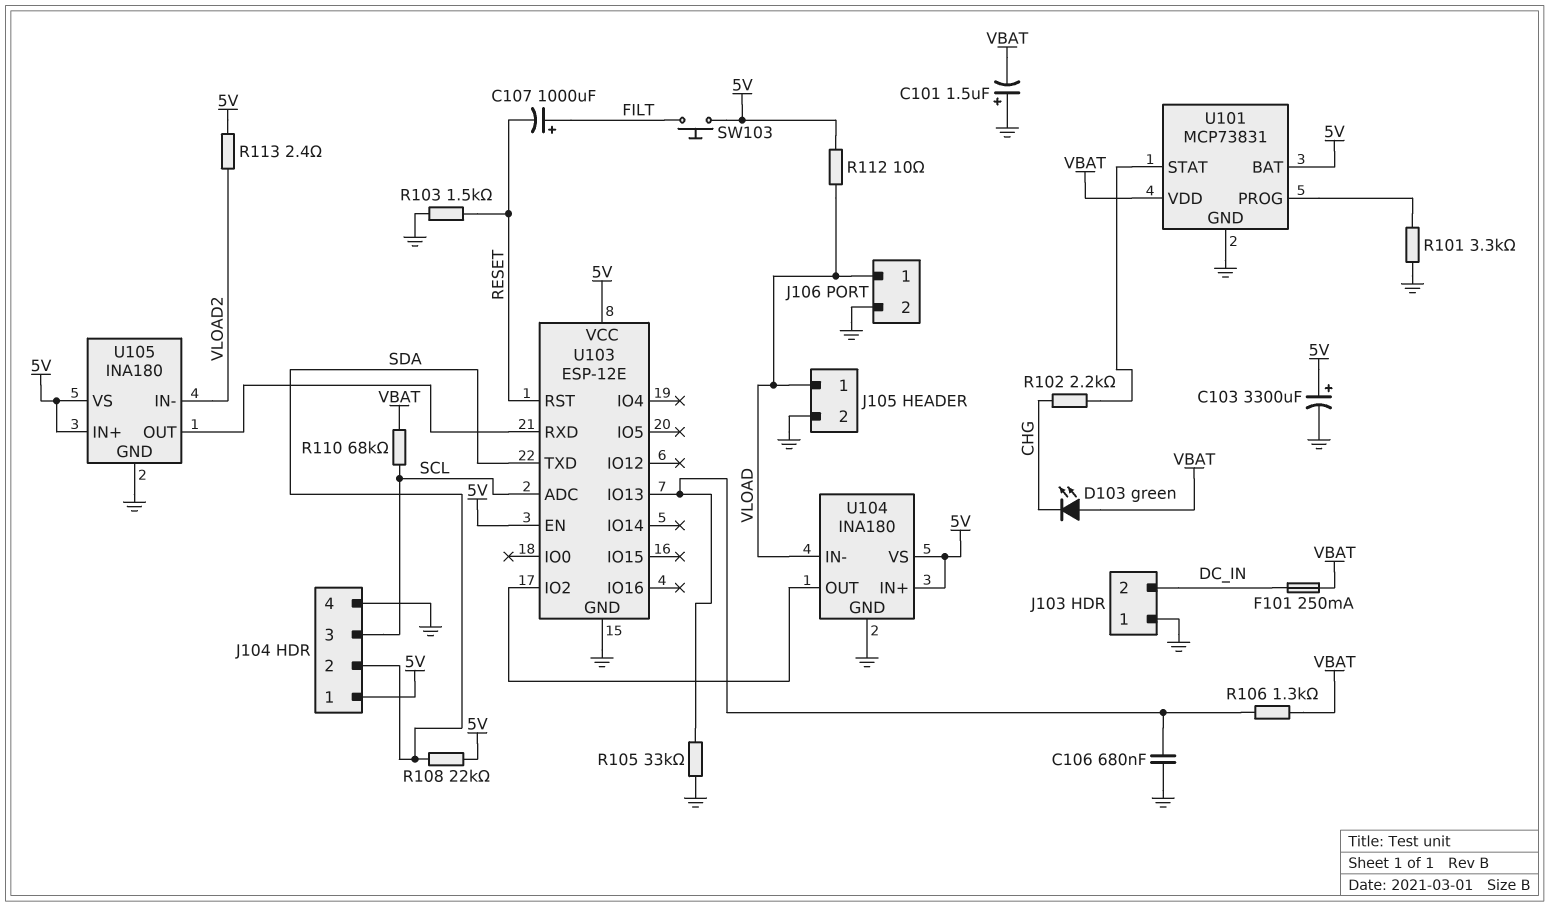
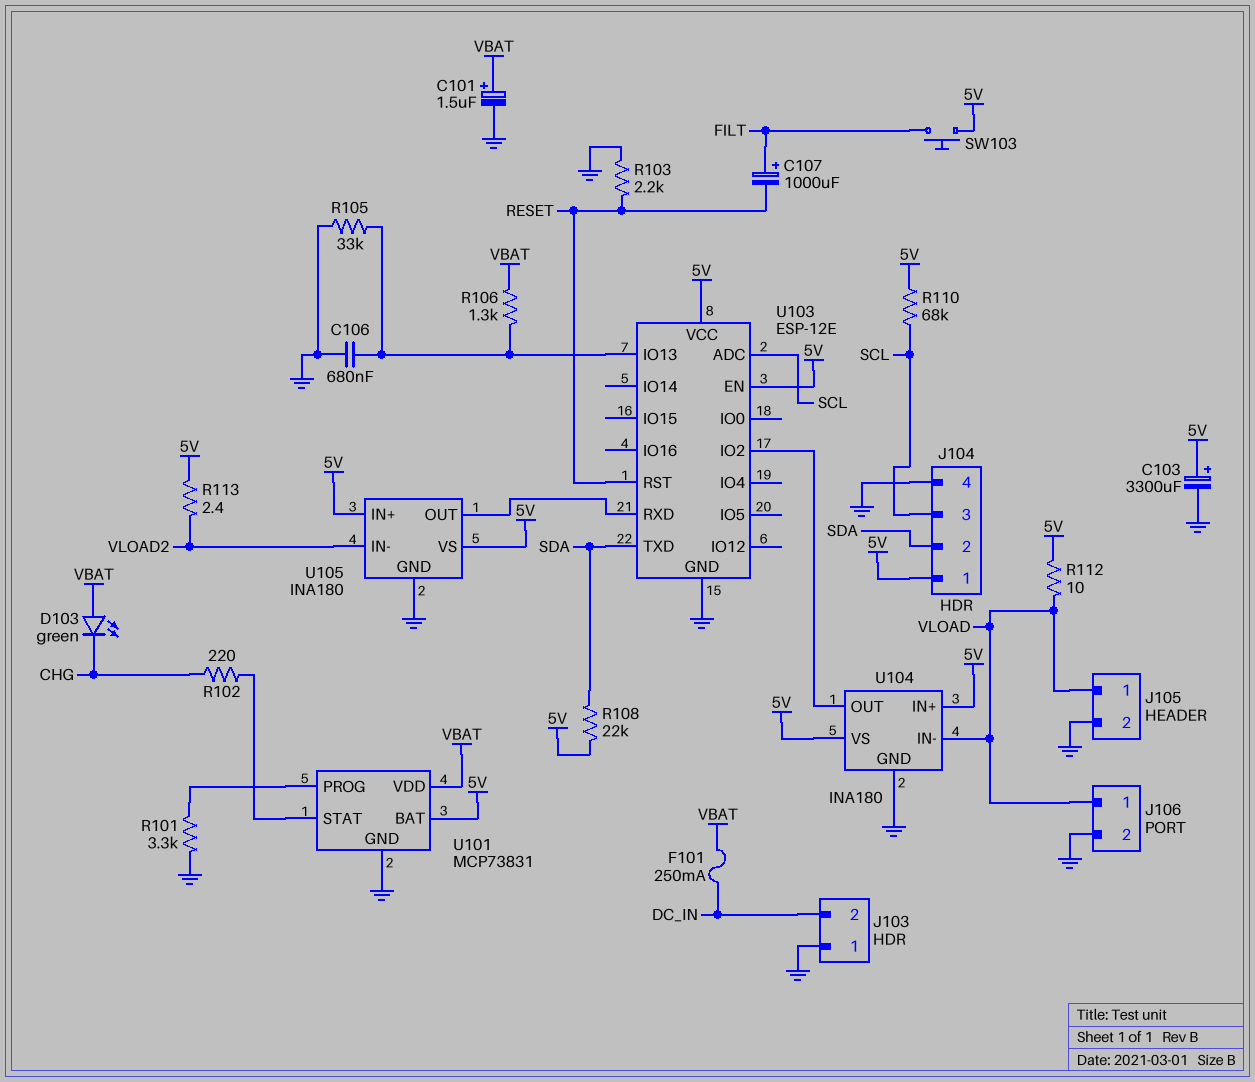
C101: 1.5uF (plus GND, minus VBAT) -> 1.5uF (plus VBAT, minus GND)
R102: 2.2k (CHG, U101/STAT) -> 220 (CHG, U101/STAT)
R103: 1.5k (GND, RESET) -> 2.2k (GND, RESET)
R110: 68k (SCL, VBAT) -> 68k (5V, SCL)

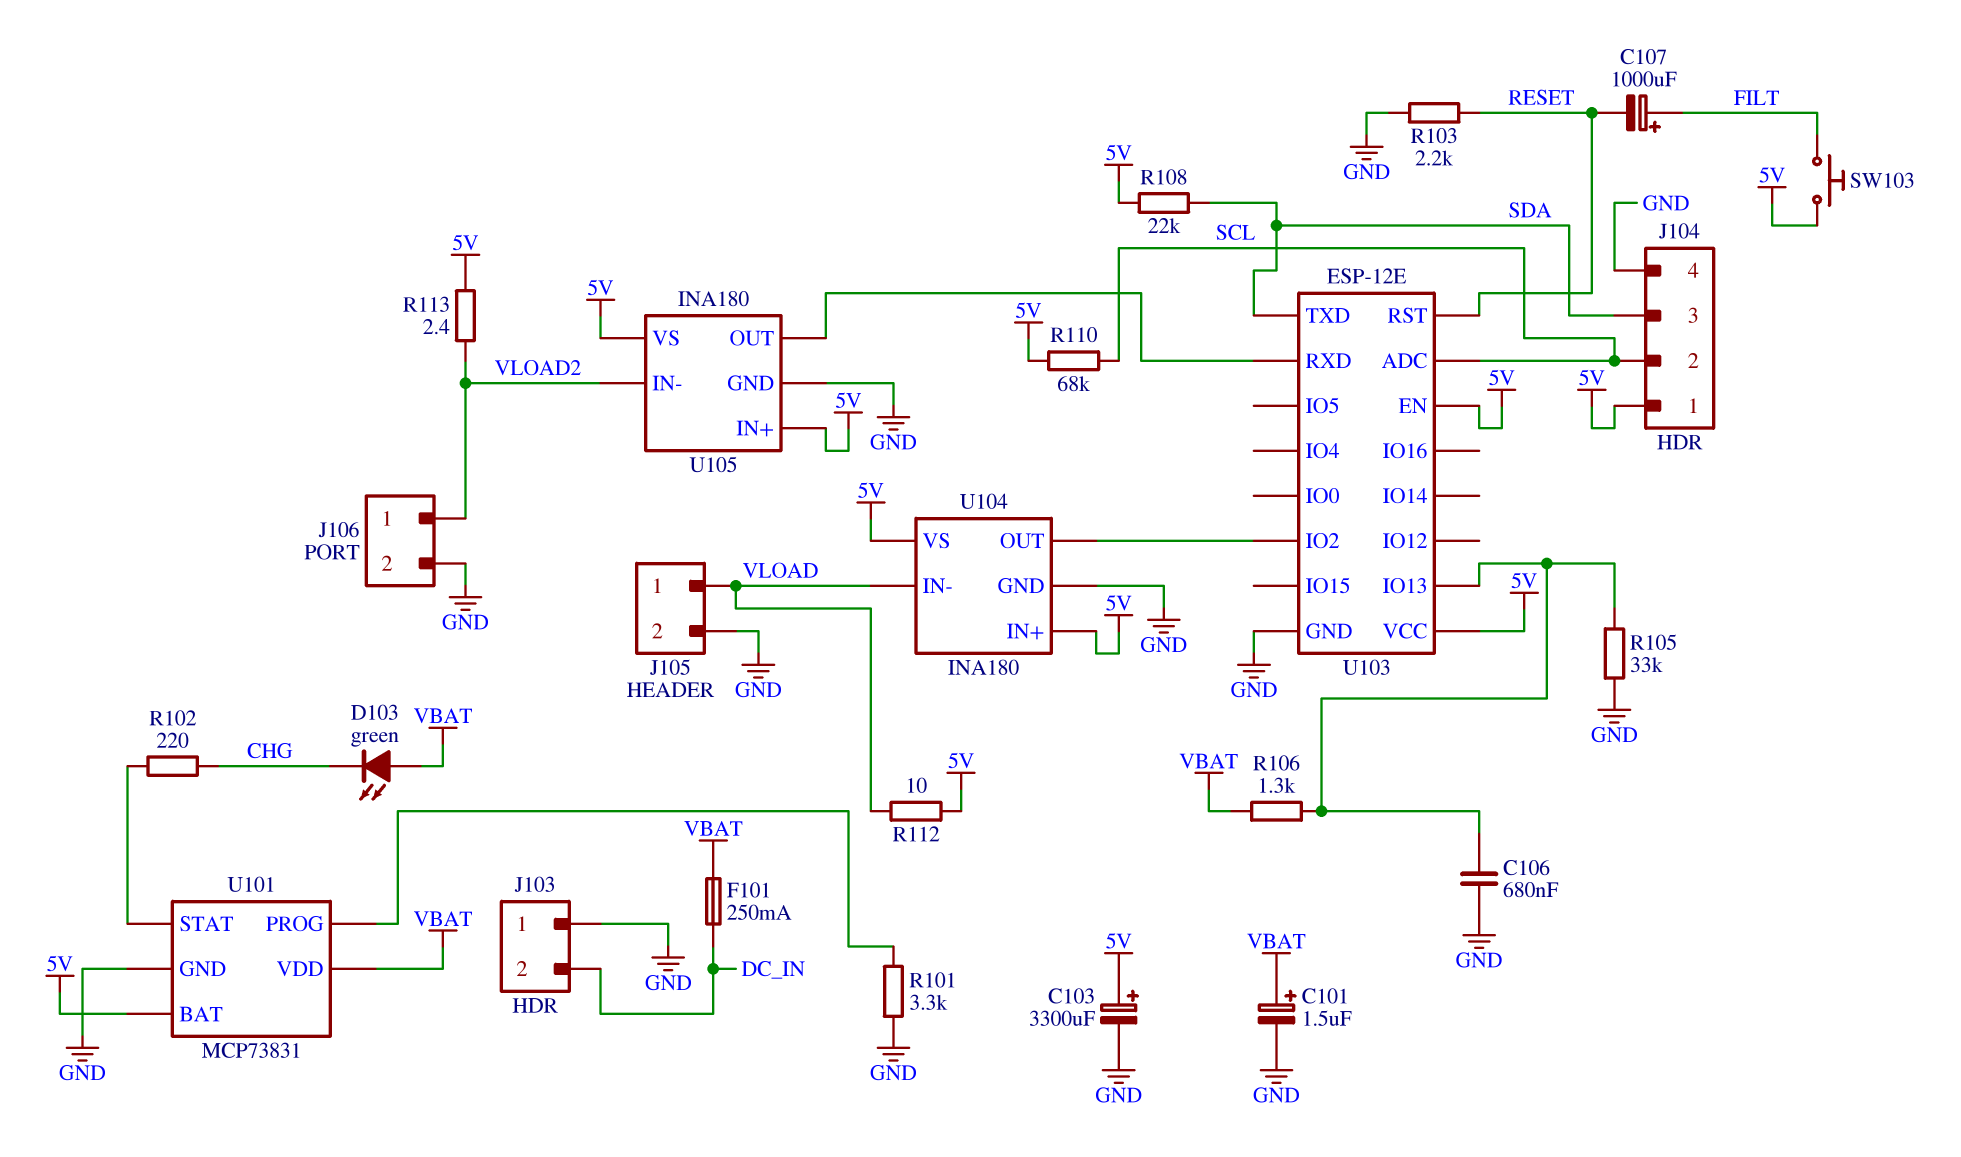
J104 pin 2: SDA -> SCL
J104 pin 3: SCL -> SDA
J106 pin 1: VLOAD -> VLOAD2

